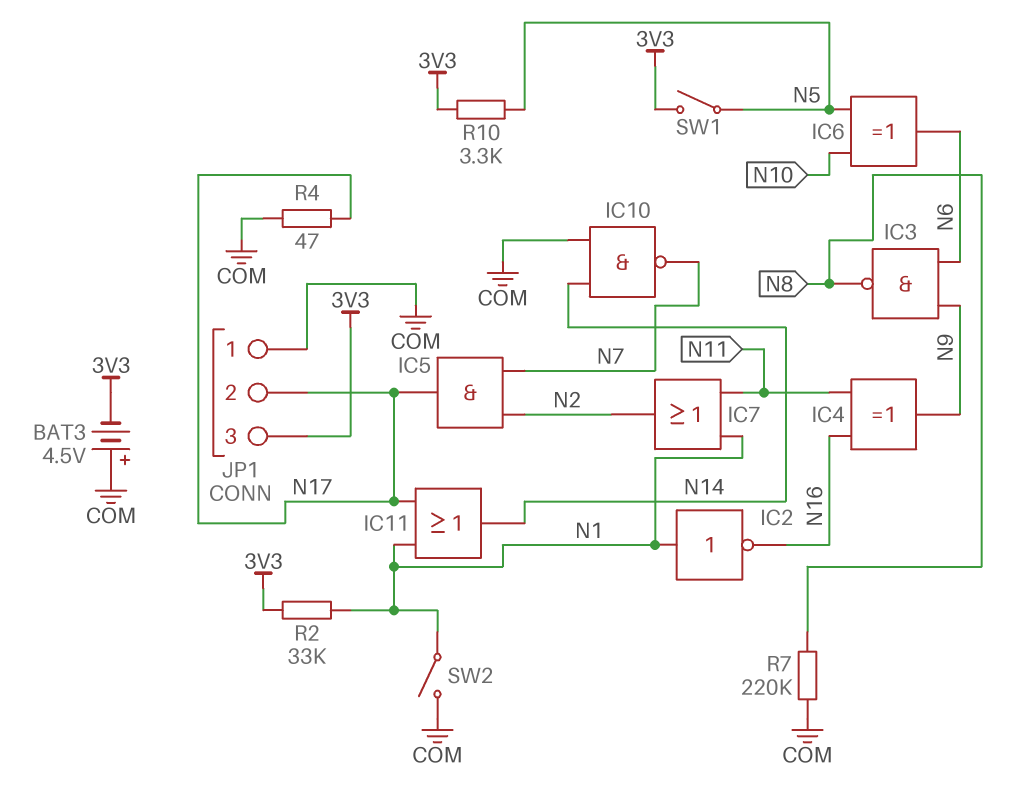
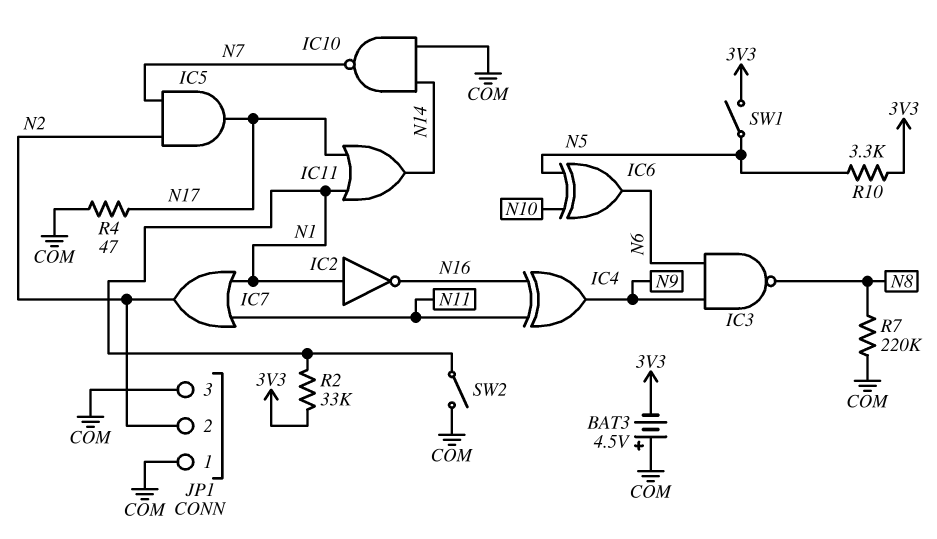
JP1 pin 2: N17 -> N2
JP1 pin 3: 3V3 -> COM

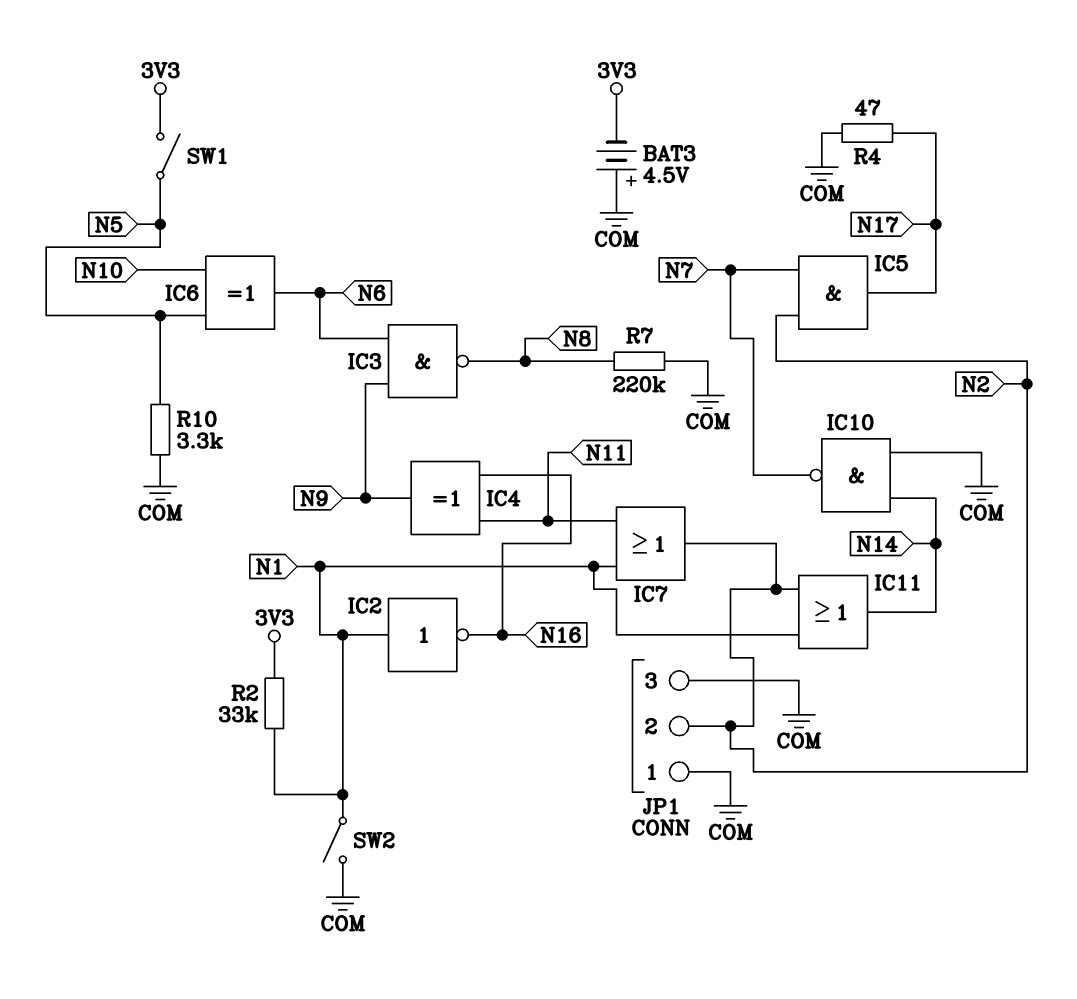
IC11: OR (in N1, in N17, out N14) -> OR (in N1, in N2, out N14)
R10: 3.3k (3V3, N5) -> 3.3k (COM, N5)

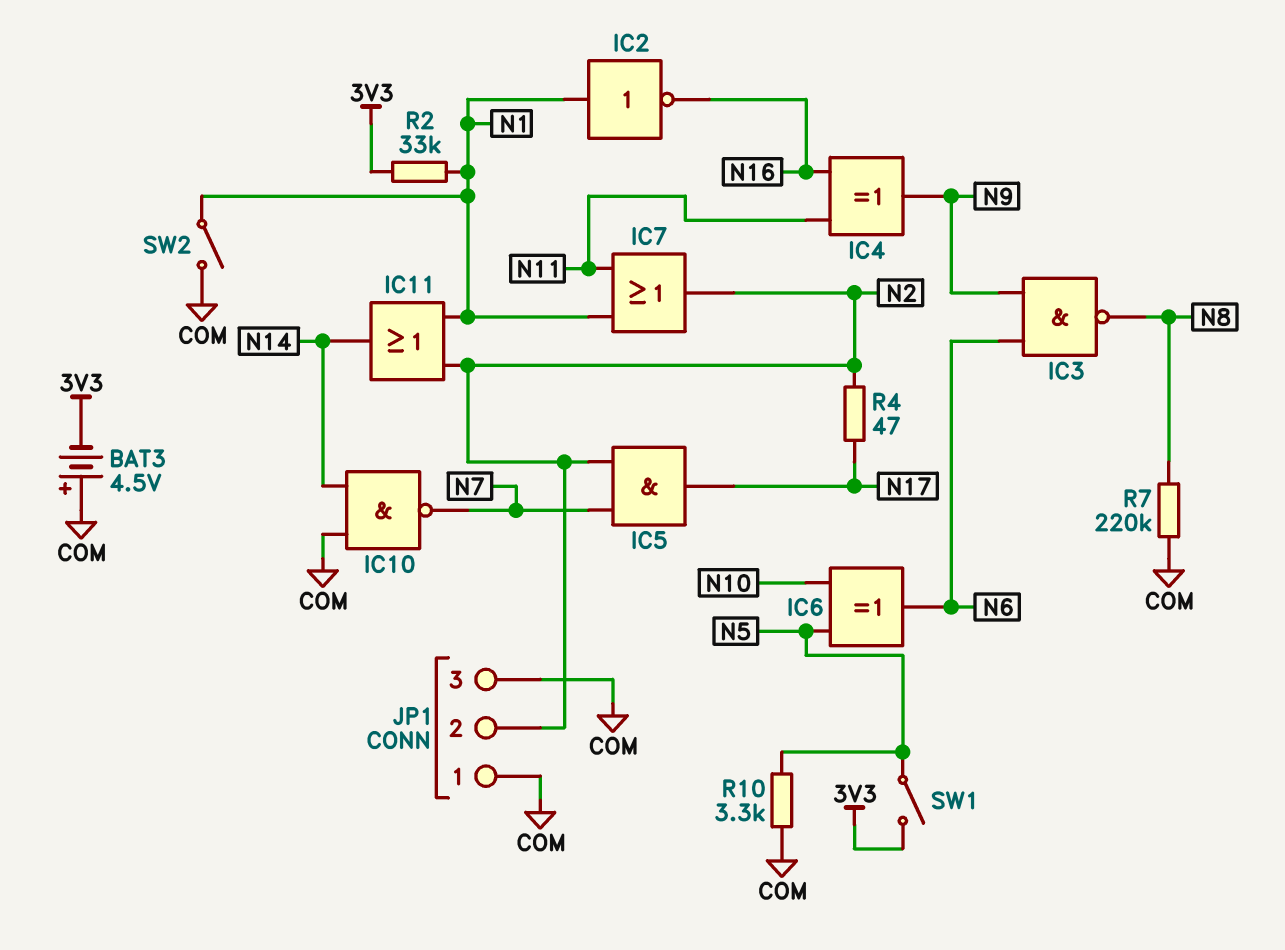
R4: 47 (COM, N17) -> 47 (N2, N17)

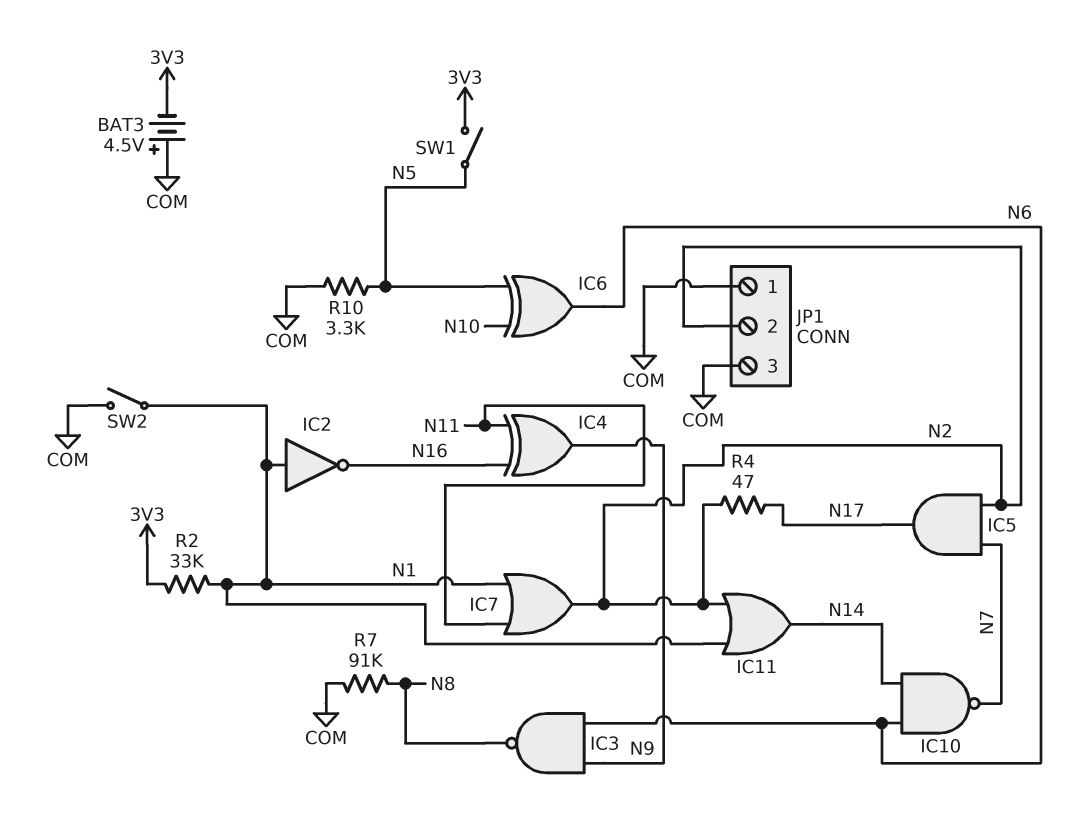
IC10: NAND (in COM, in N14, out N7) -> NAND (in N6, in N14, out N7)
R7: 220k (COM, N8) -> 91k (COM, N8)

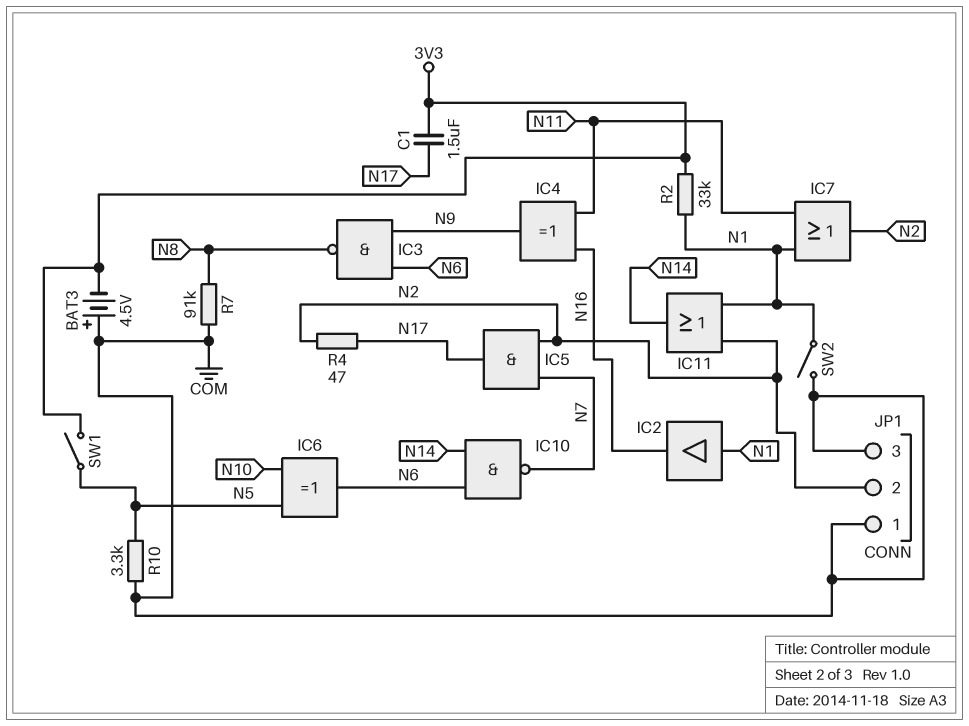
C1: none -> 1.5uF (3V3, N17)
IC2: NOT (in N1, out N16) -> buffer (in N1, out N16)

